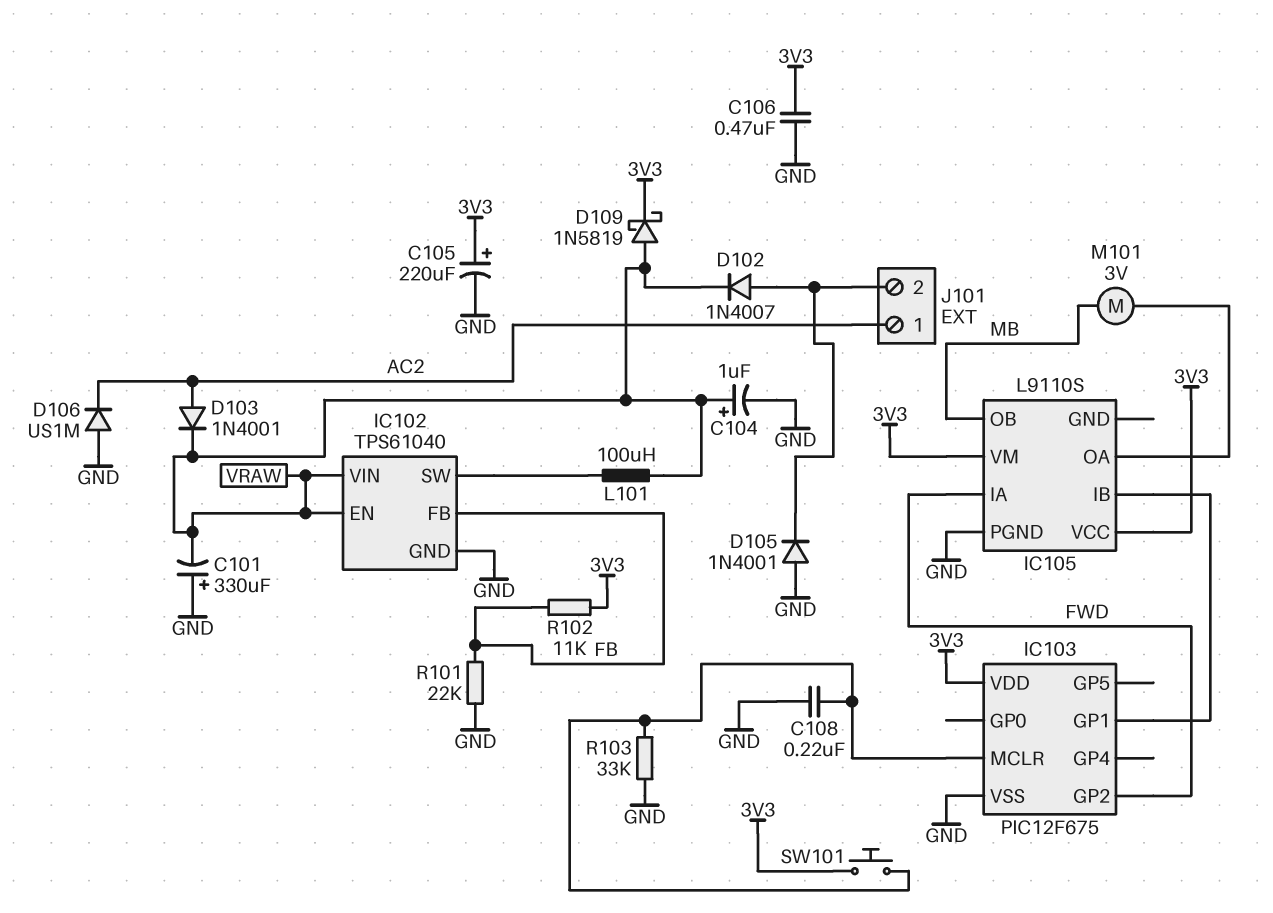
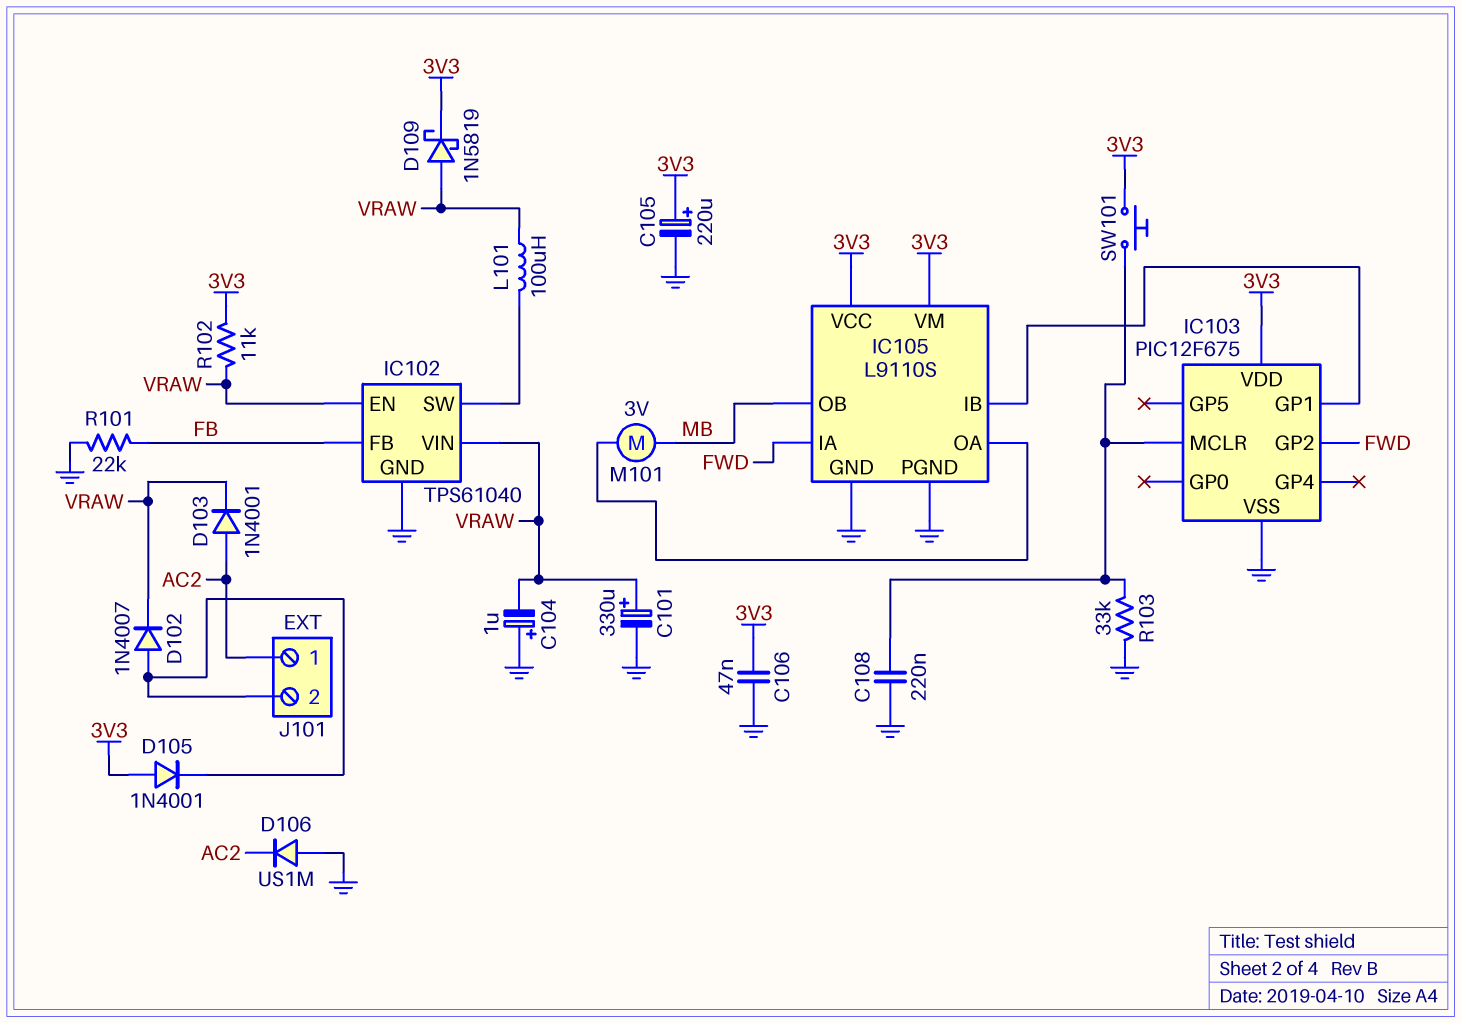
C101: 330uF (plus GND, minus VRAW) -> 330uF (plus VRAW, minus GND)
C104: 1uF (plus VRAW, minus GND) -> 1uF (plus GND, minus VRAW)
C106: 470nF (3V3, GND) -> 47nF (3V3, GND)
D105: diode 1N4001 (A GND, K J101/2) -> diode 1N4001 (A 3V3, K J101/2)
IC105 pin GND: none -> GND
R102: 11k (3V3, FB) -> 11k (3V3, VRAW)

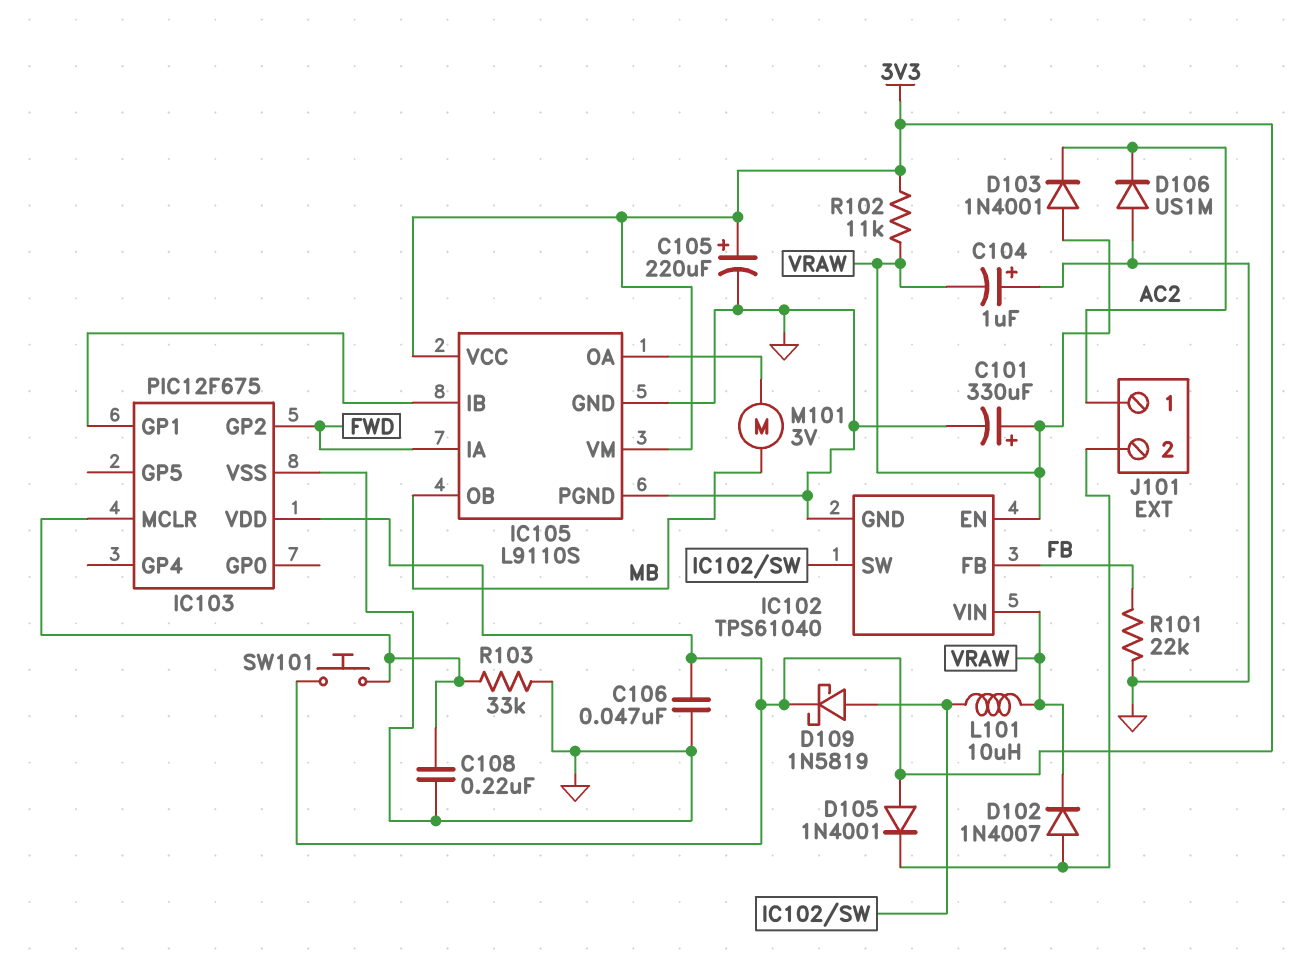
D103: diode 1N4001 (A AC2, K VRAW) -> diode 1N4001 (A VRAW, K AC2)
D109: schottky 1N5819 (A VRAW, K 3V3) -> schottky 1N5819 (A IC102/SW, K 3V3)
L101: 100uH (IC102/SW, VRAW) -> 10uH (IC102/SW, VRAW)

